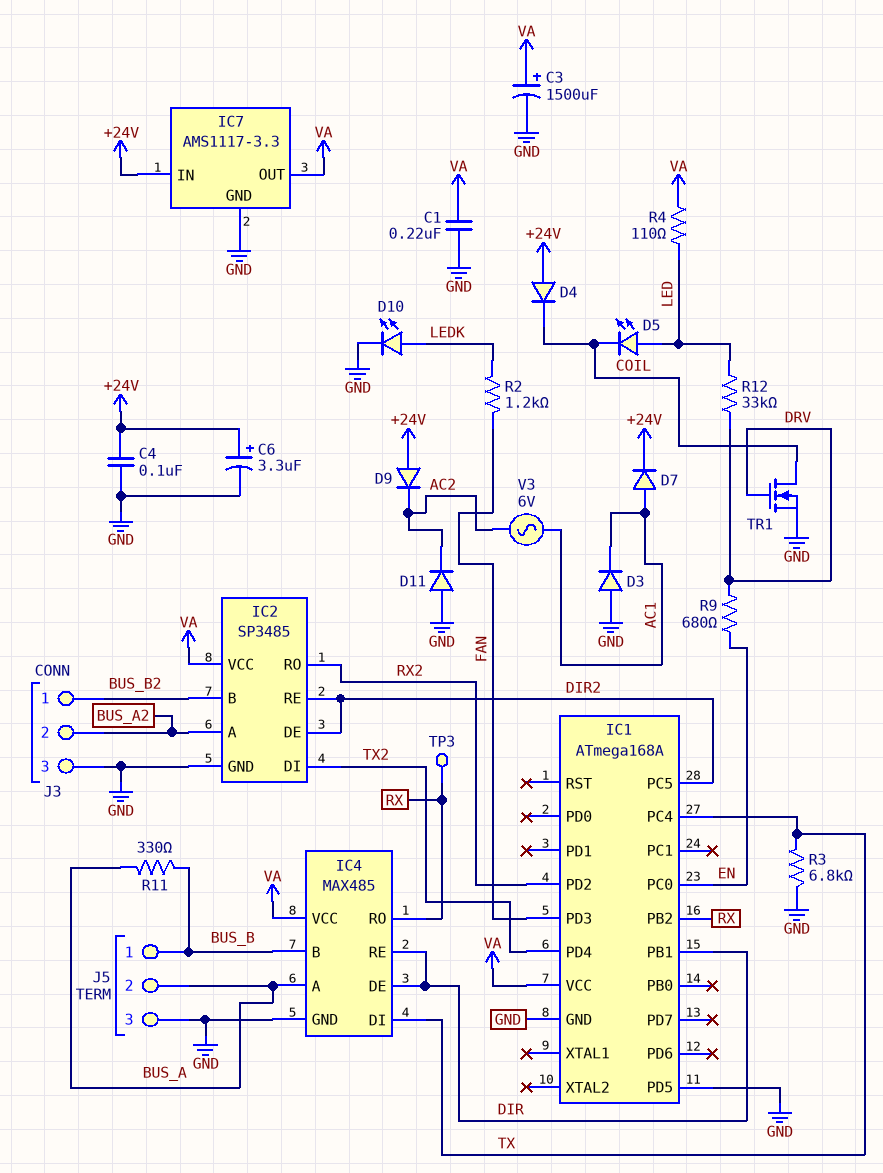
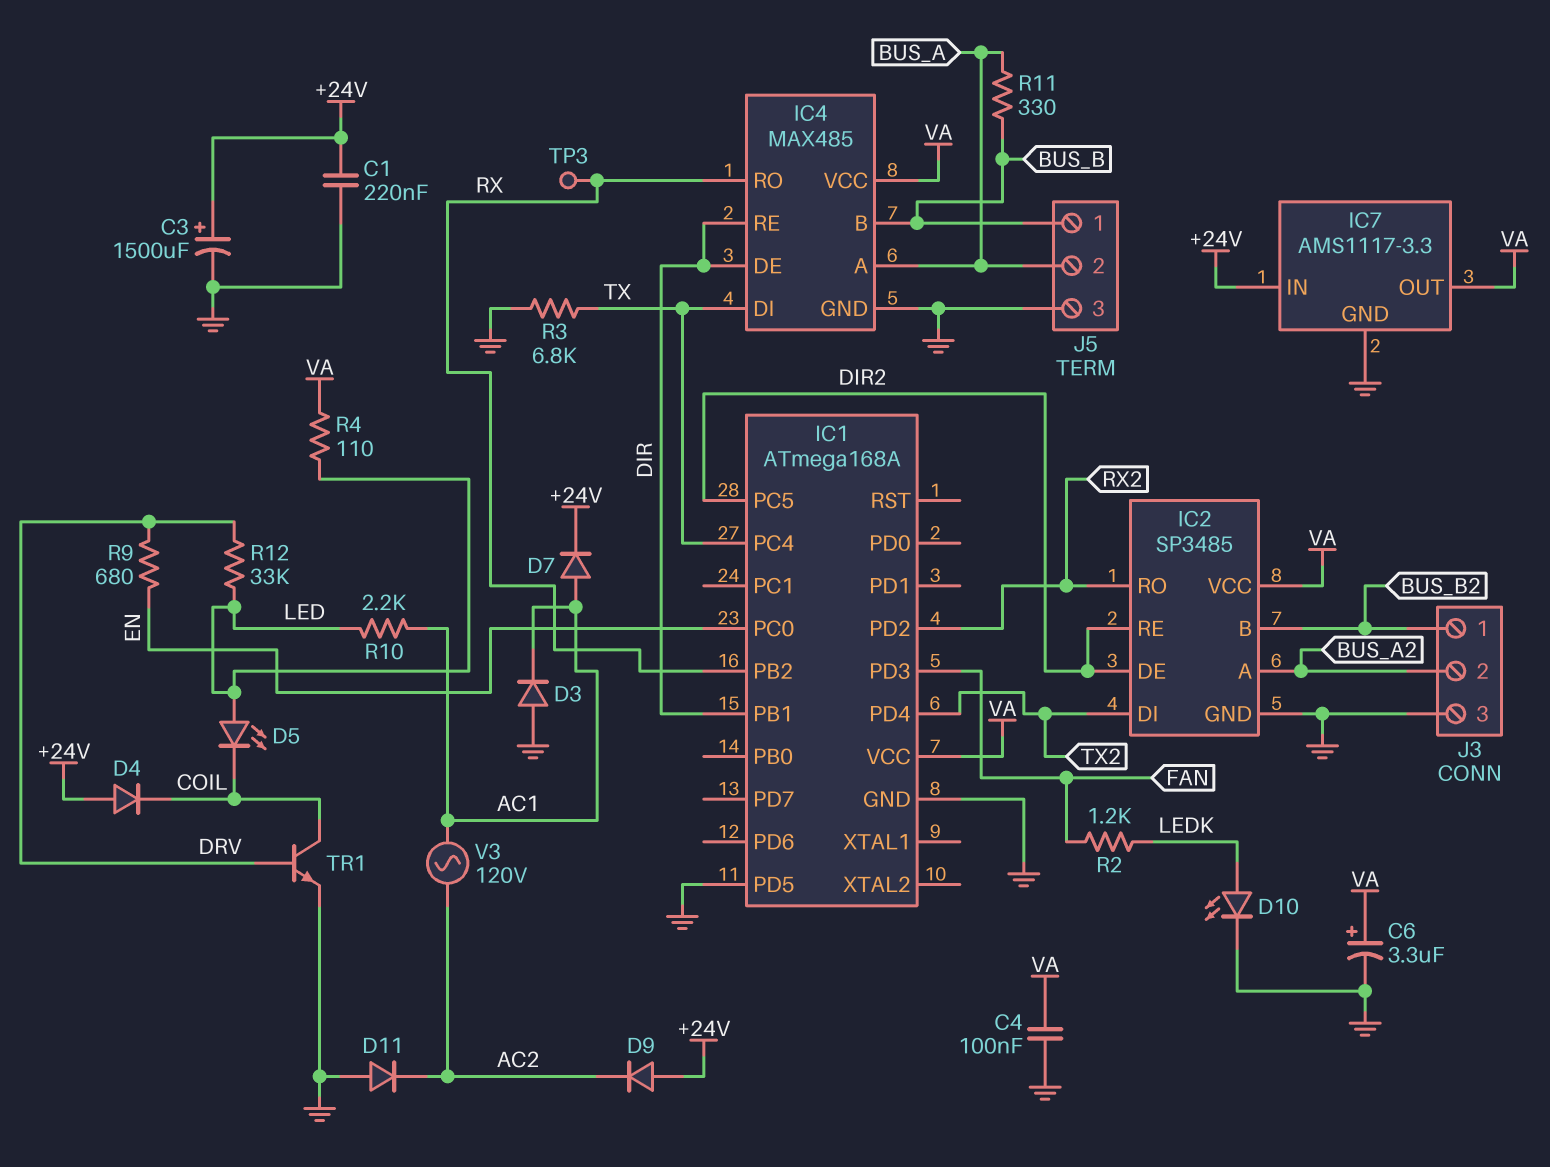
C1: 220nF (GND, VA) -> 220nF (+24V, GND)
C3: 1500uF (plus VA, minus GND) -> 1500uF (plus +24V, minus GND)
C4: 100nF (+24V, GND) -> 100nF (GND, VA)
C6: 3.3uF (plus +24V, minus GND) -> 3.3uF (plus VA, minus GND)
R10: none -> 2.2k (AC1, LED)
TR1: NMOS (G DRV, D COIL, S GND) -> NPN (B DRV, C COIL, E GND)
V3: AC 6V (AC1, AC2) -> AC 120V (AC1, AC2)

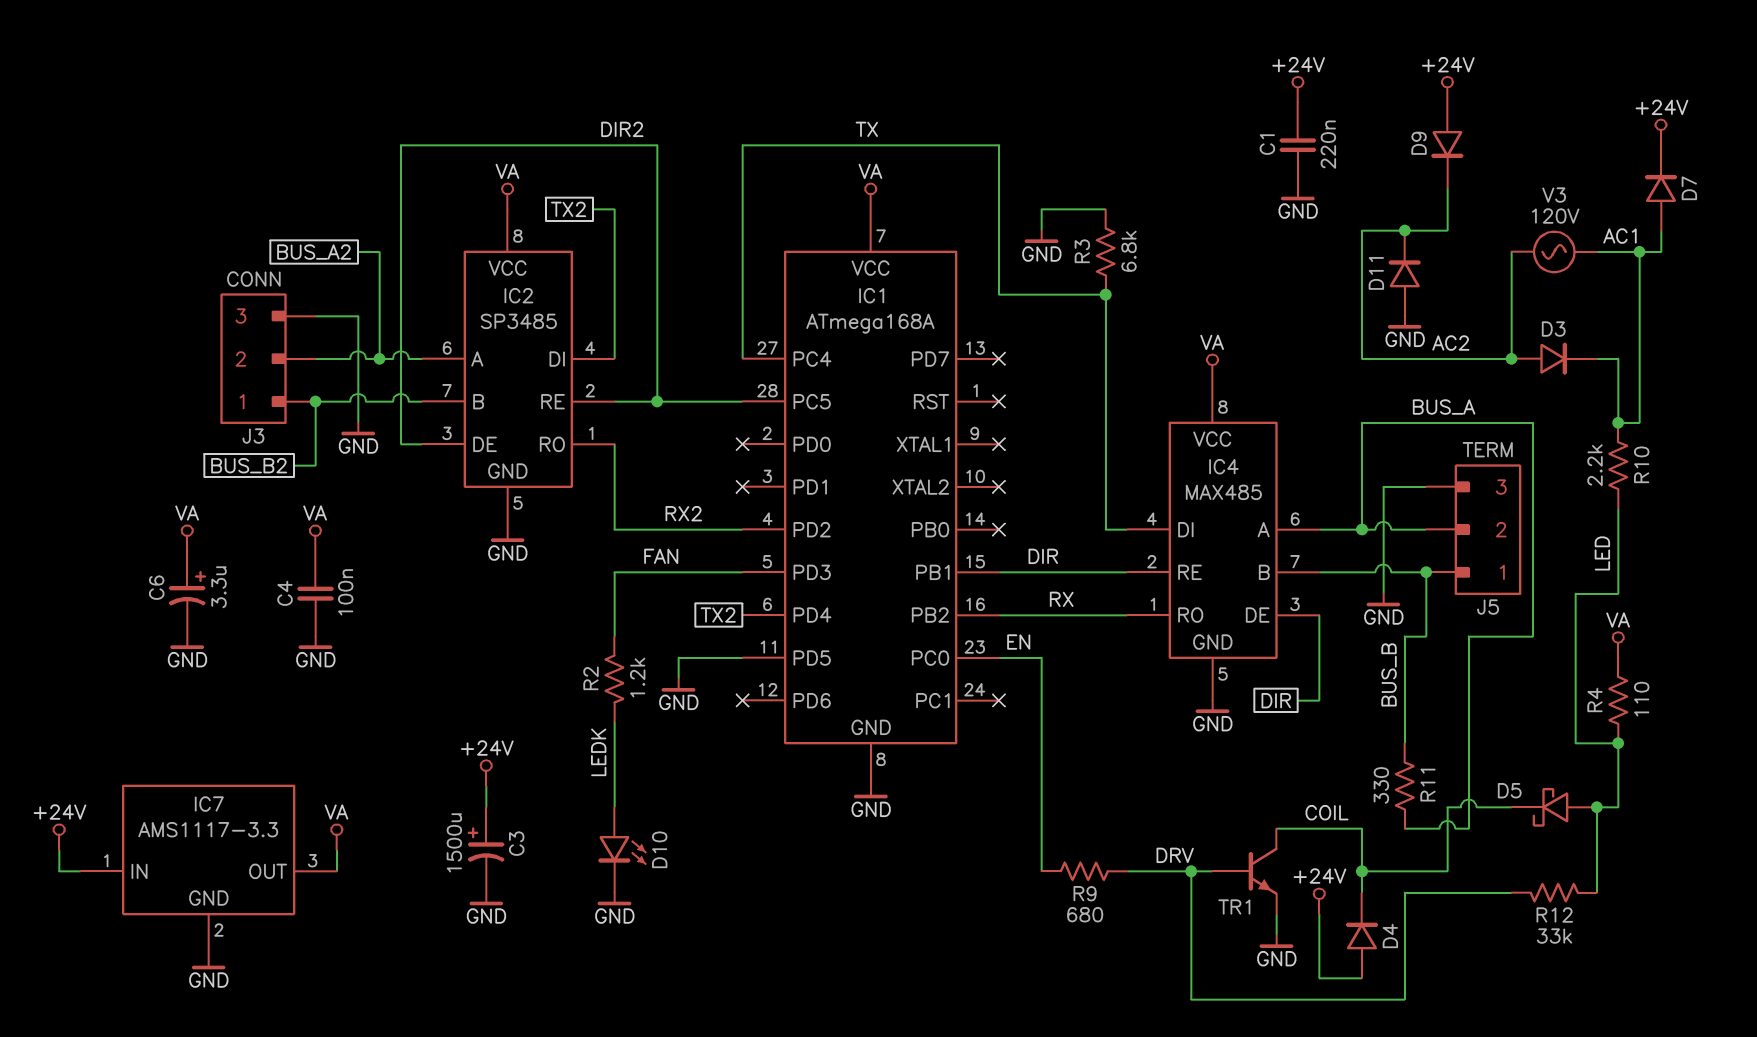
D3: diode (A GND, K AC1) -> diode (A AC2, K AC1)
D5: LED (A LED, K COIL) -> schottky (A LED, K COIL)
TP3: test point (RX) -> none

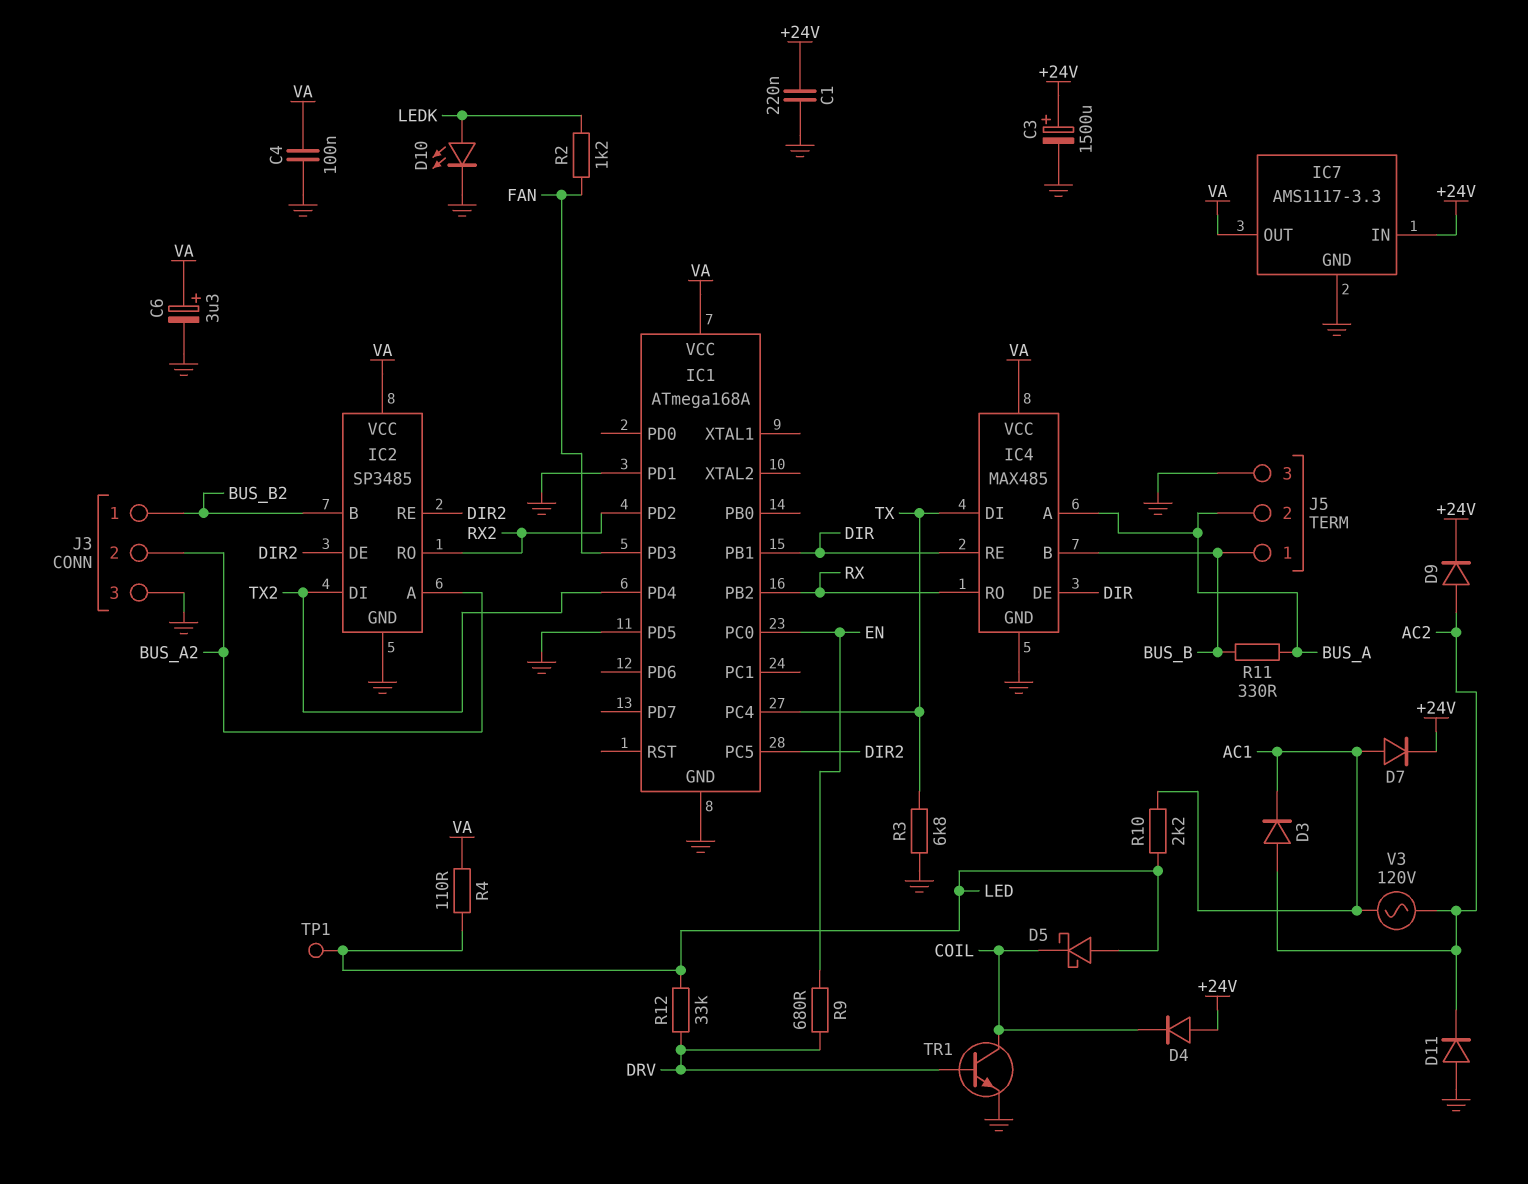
D9: diode (A +24V, K AC2) -> diode (A AC2, K +24V)
IC1 pin PD1: none -> GND
TP1: none -> test point (LED)

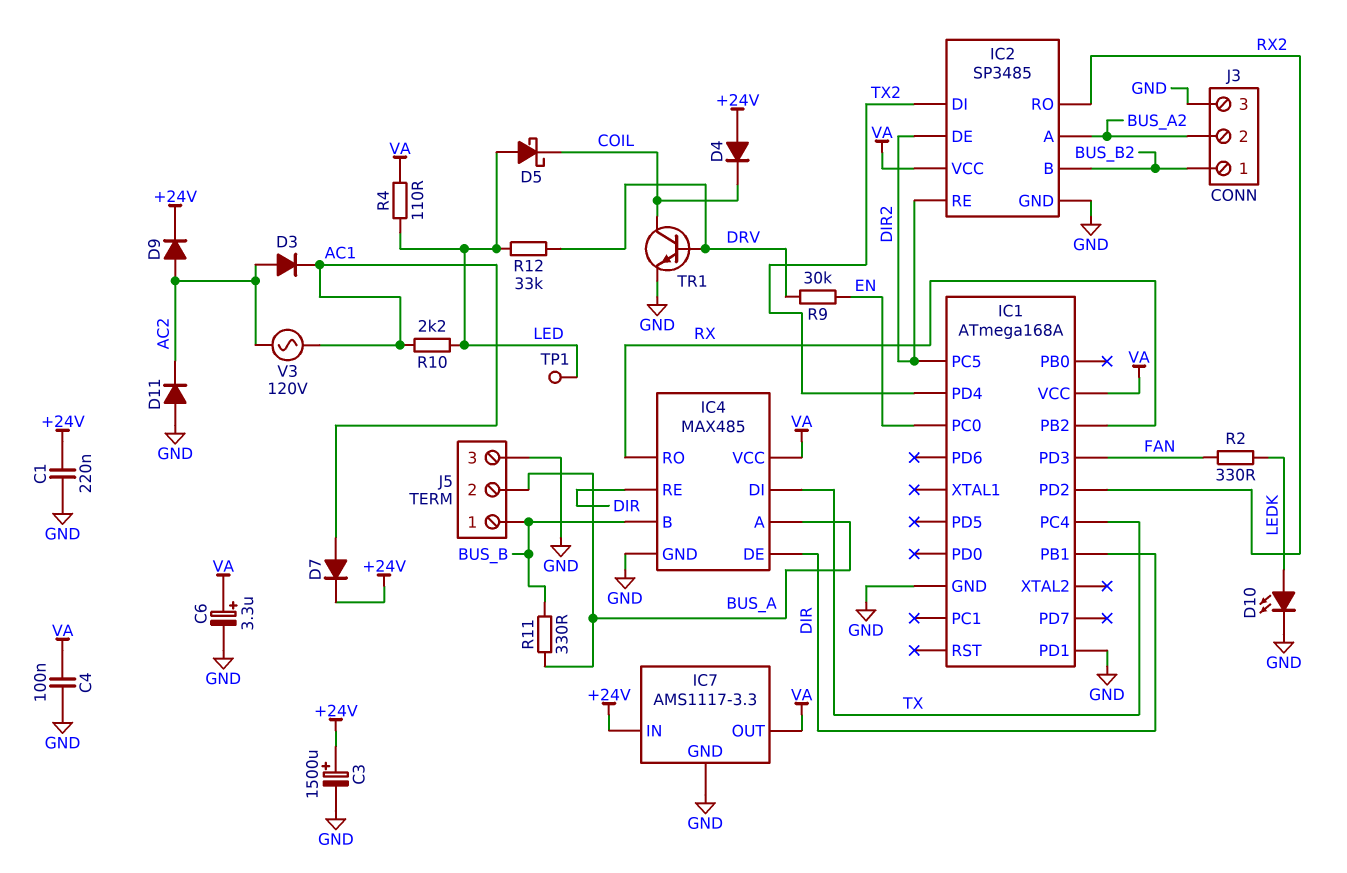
IC1 pin PD5: GND -> none
R2: 1.2k (FAN, LEDK) -> 330 (FAN, LEDK)
R3: 6.8k (GND, TX) -> none
R9: 680 (DRV, EN) -> 30k (DRV, EN)

